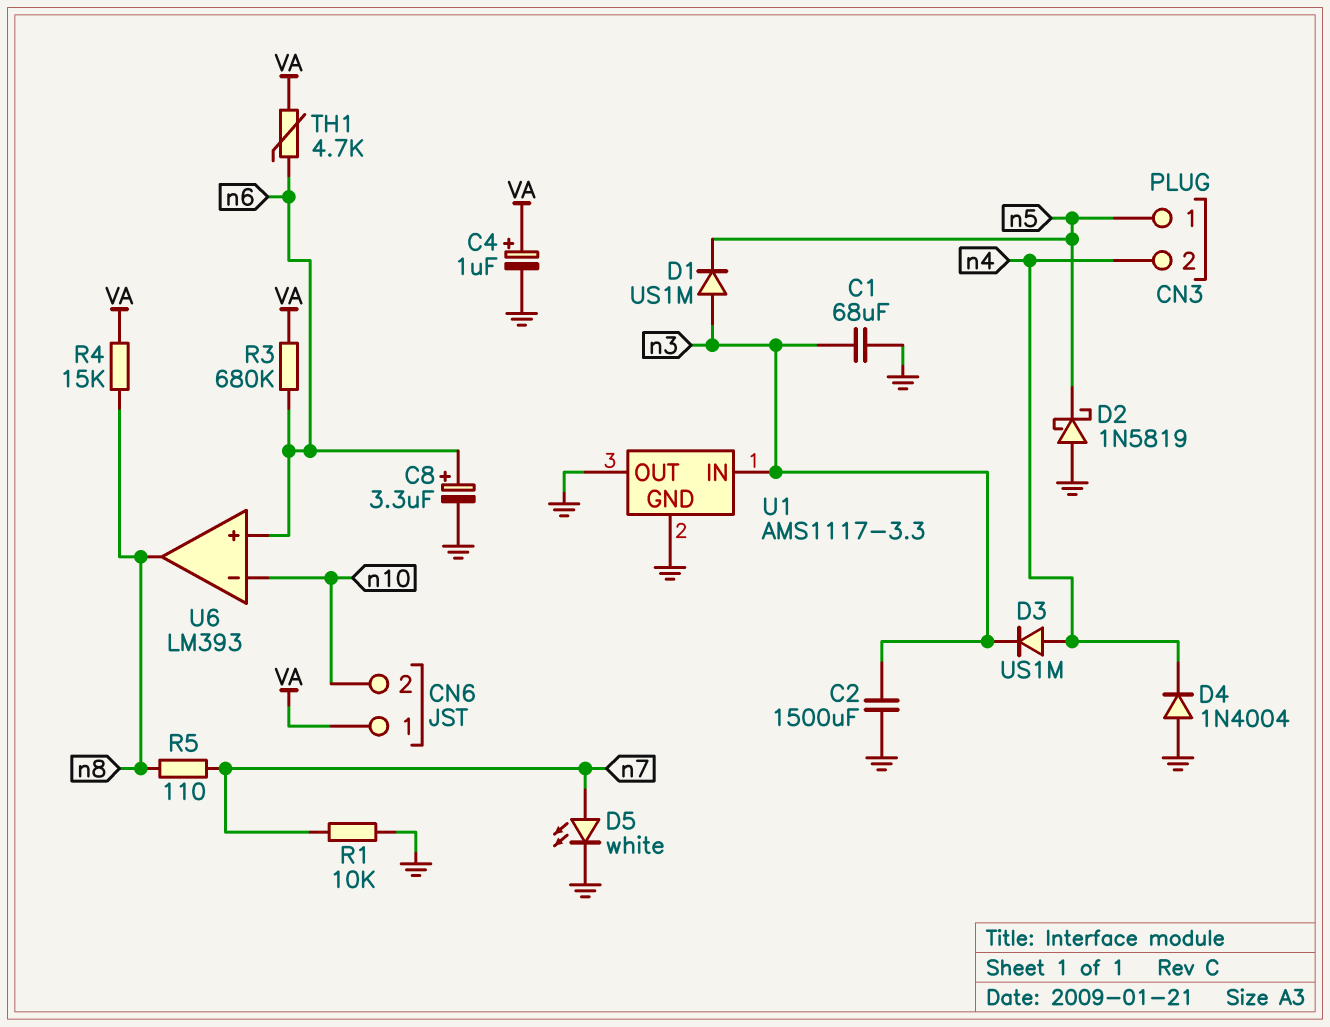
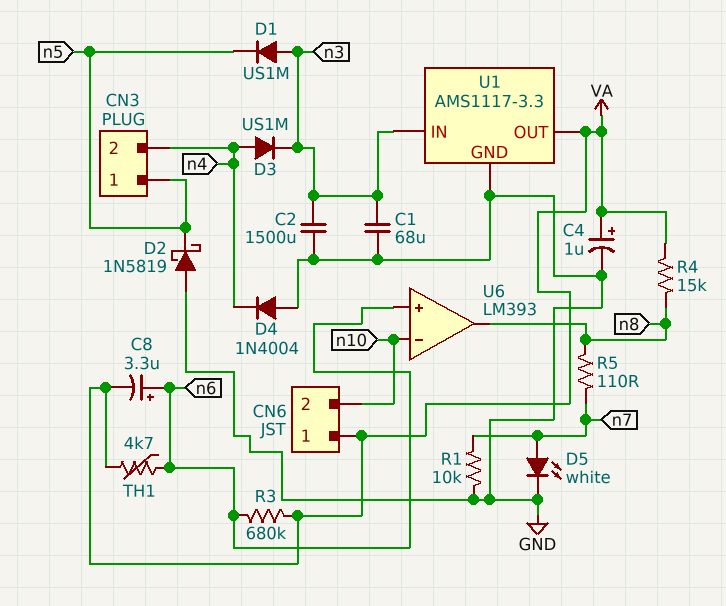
C8: 3.3uF (plus n6, minus GND) -> 3.3uF (plus n6, minus VA)
U1 pin OUT: GND -> VA

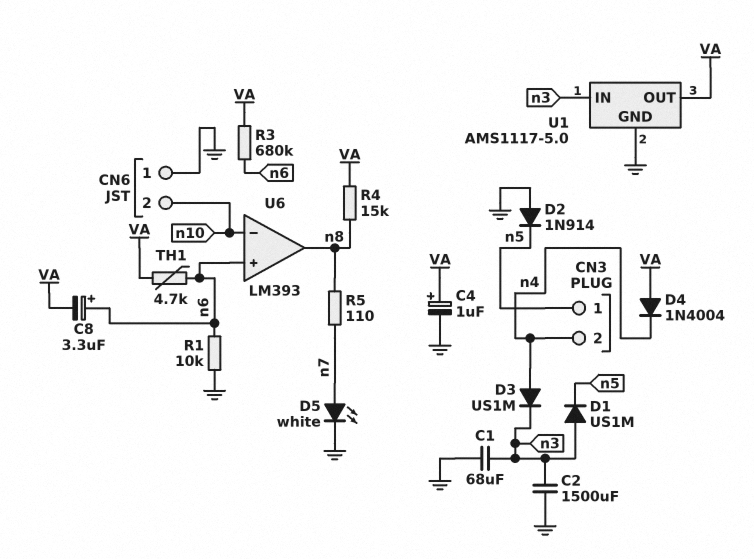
CN6 pin 1: VA -> GND
D2: schottky 1N5819 (A GND, K n5) -> diode 1N914 (A GND, K n5)
D4: diode 1N4004 (A GND, K n4) -> diode 1N4004 (A VA, K n4)
R1: 10k (GND, n7) -> 10k (GND, n6)
U1: AMS1117-3.3 -> AMS1117-5.0

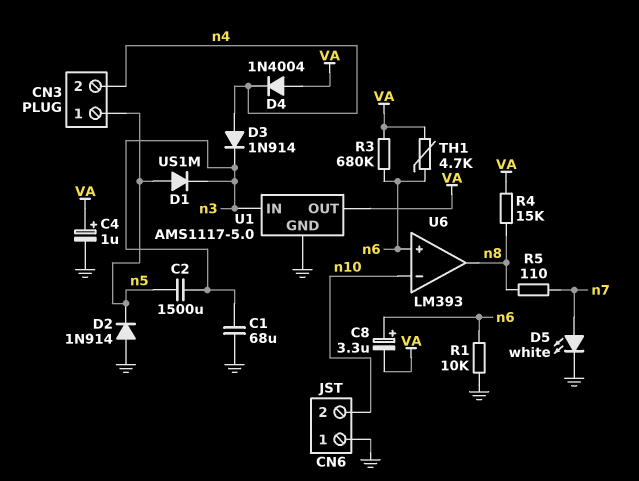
C2: 1500uF (GND, n3) -> 1500uF (n3, n5)
D1: diode US1M (A n3, K n5) -> diode US1M (A n5, K n3)
D3: diode US1M (A n4, K n3) -> diode 1N914 (A n4, K n3)

